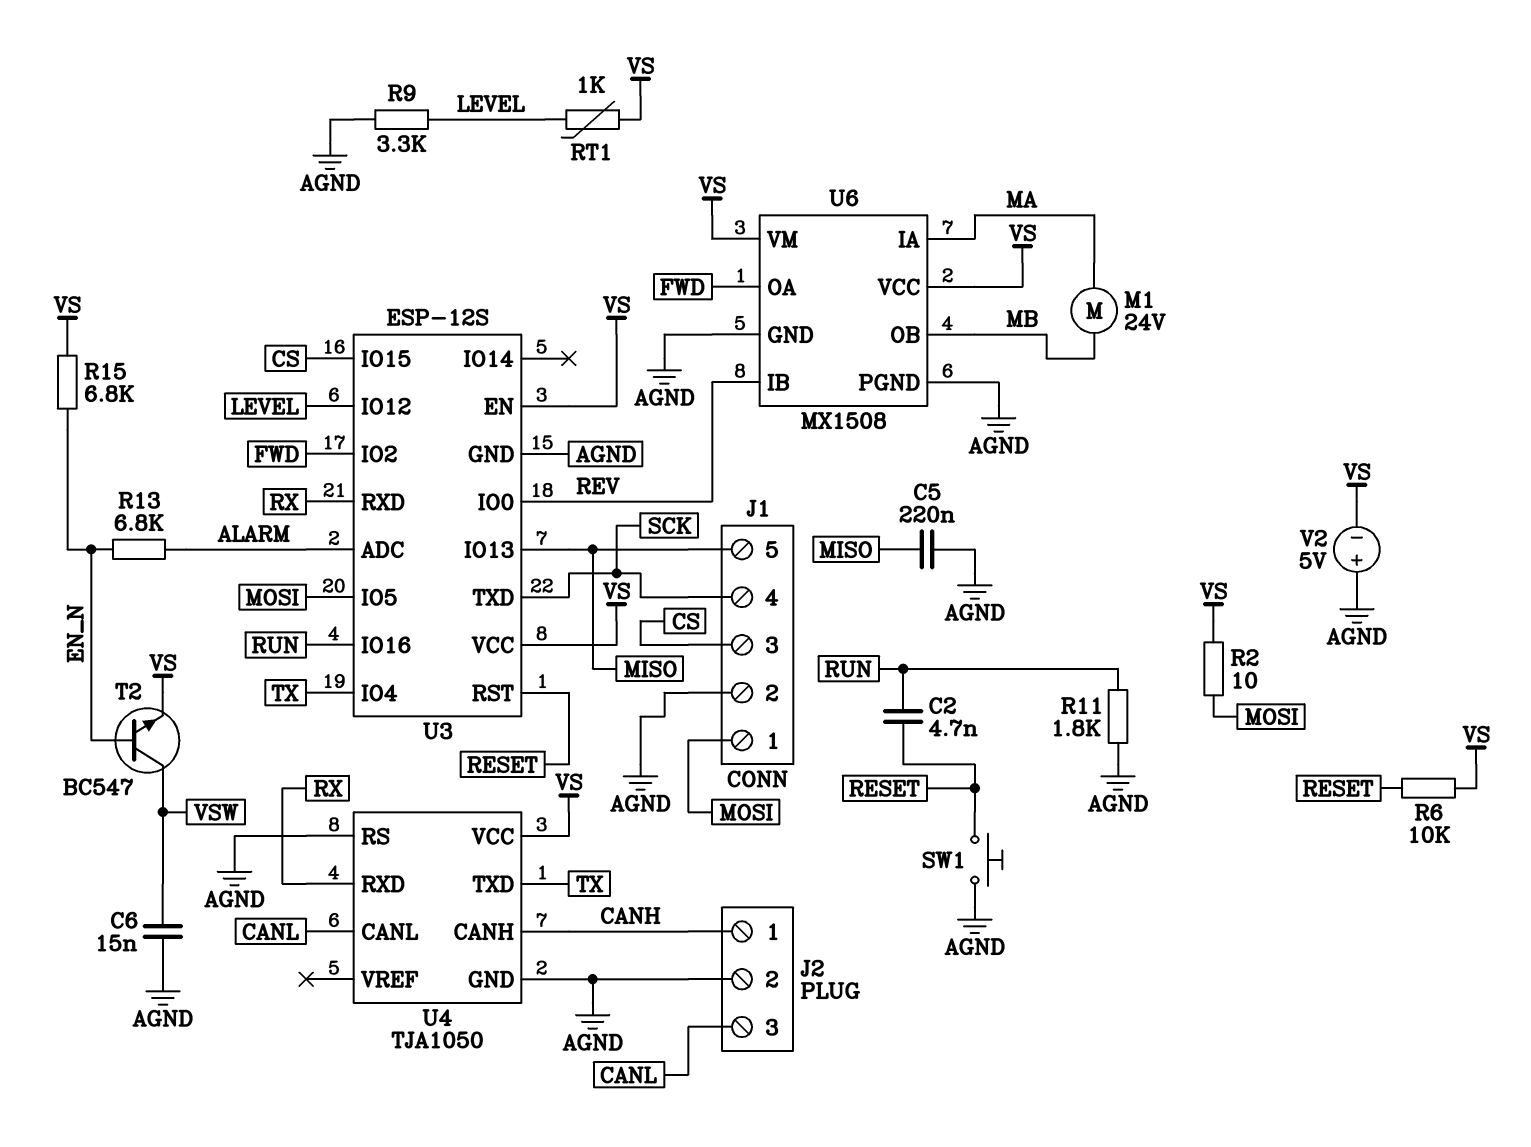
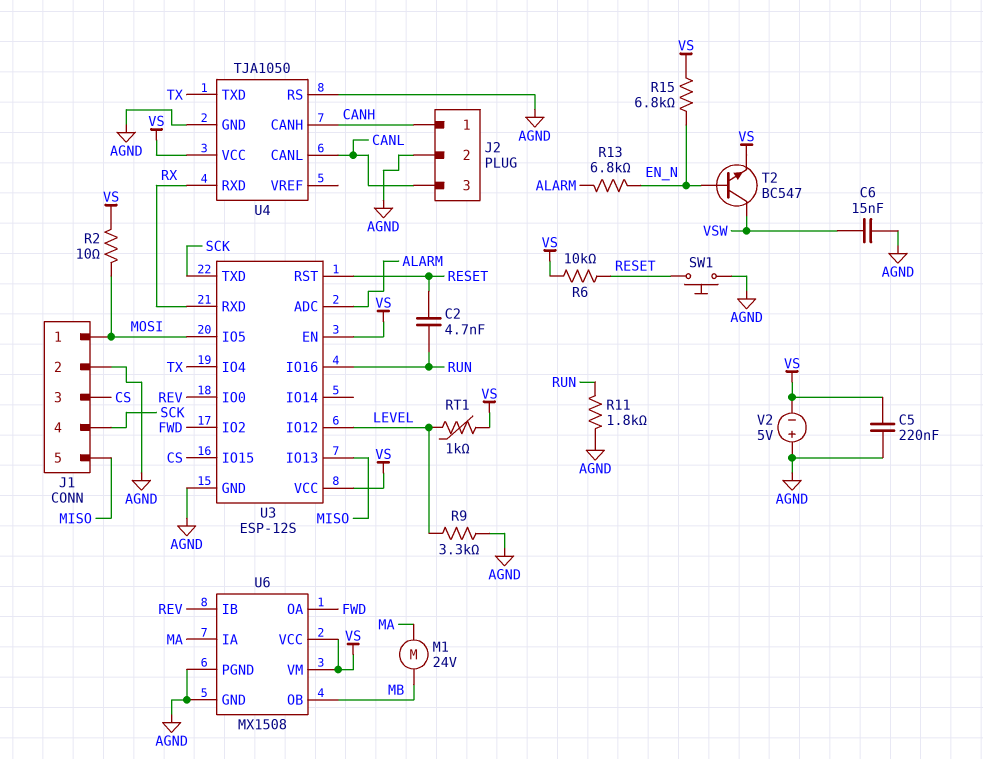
C5: 220nF (AGND, MISO) -> 220nF (AGND, VS)

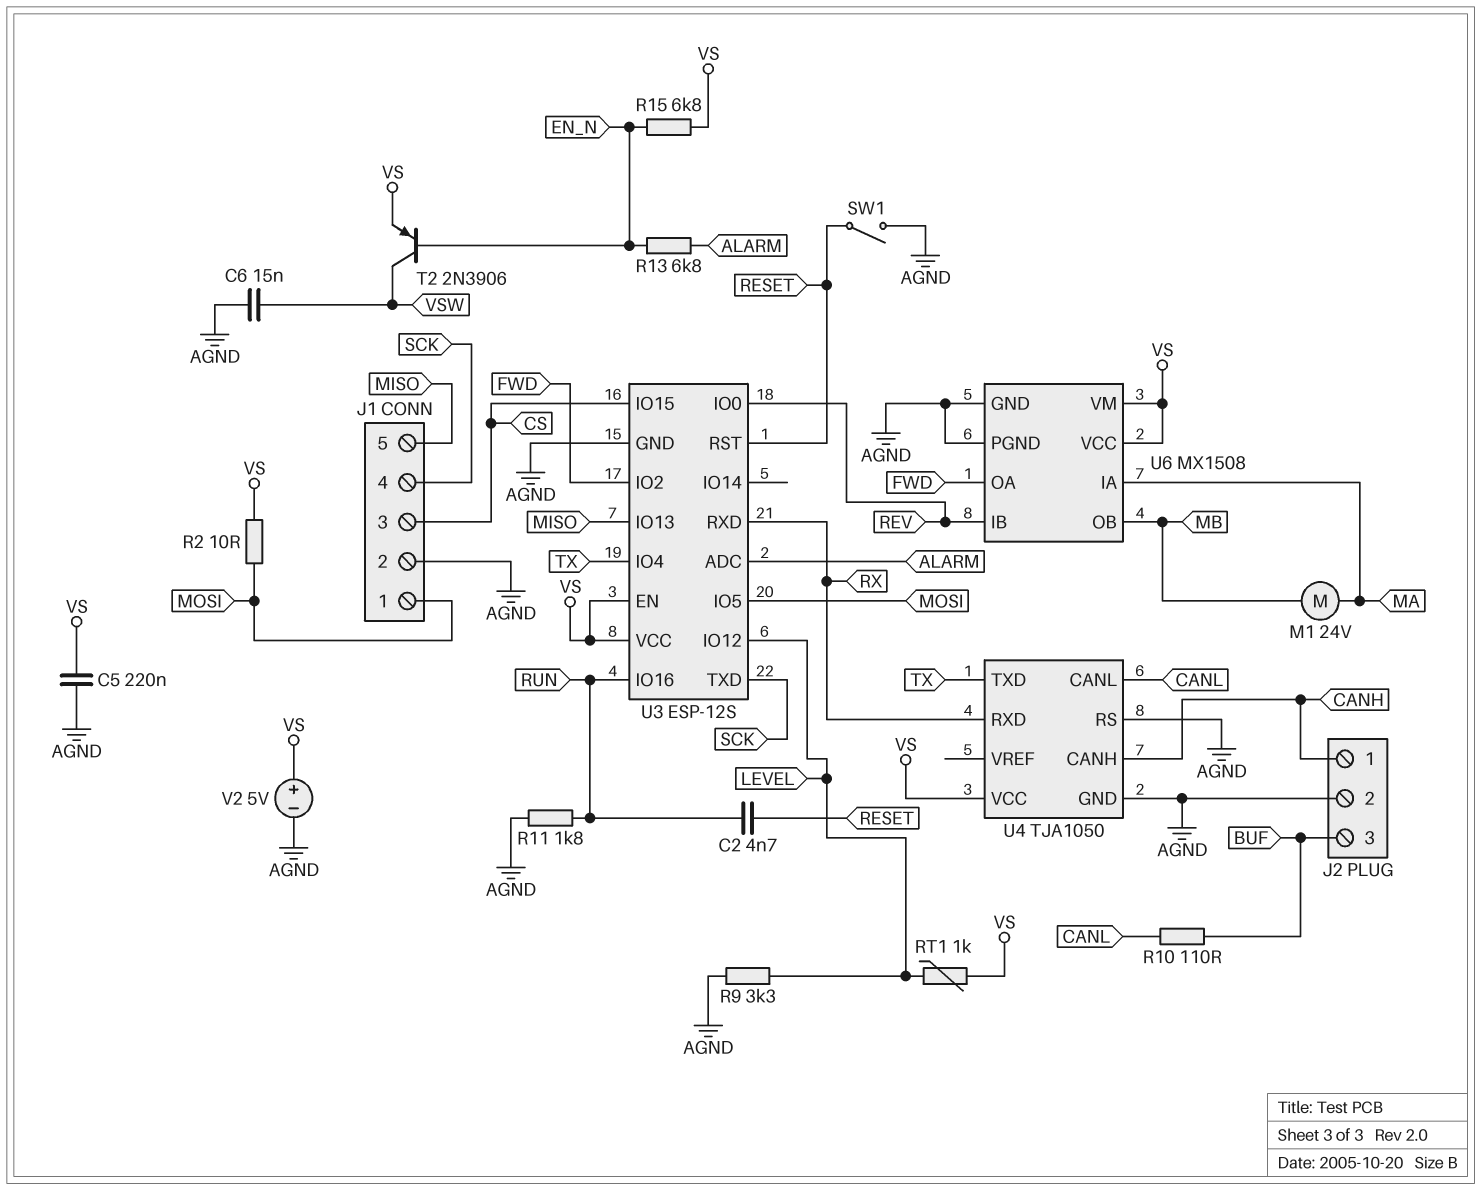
J2 pin 3: CANL -> BUF
R6: 10k (RESET, VS) -> none
R10: none -> 110 (BUF, CANL)
SW1: button (AGND, RESET) -> switch (AGND, RESET)
T2: NPN BC547 (B EN_N, C VSW, E VS) -> PNP 2N3906 (B EN_N, C VSW, E VS)
V2: 5V (plus AGND, minus VS) -> 5V (plus VS, minus AGND)

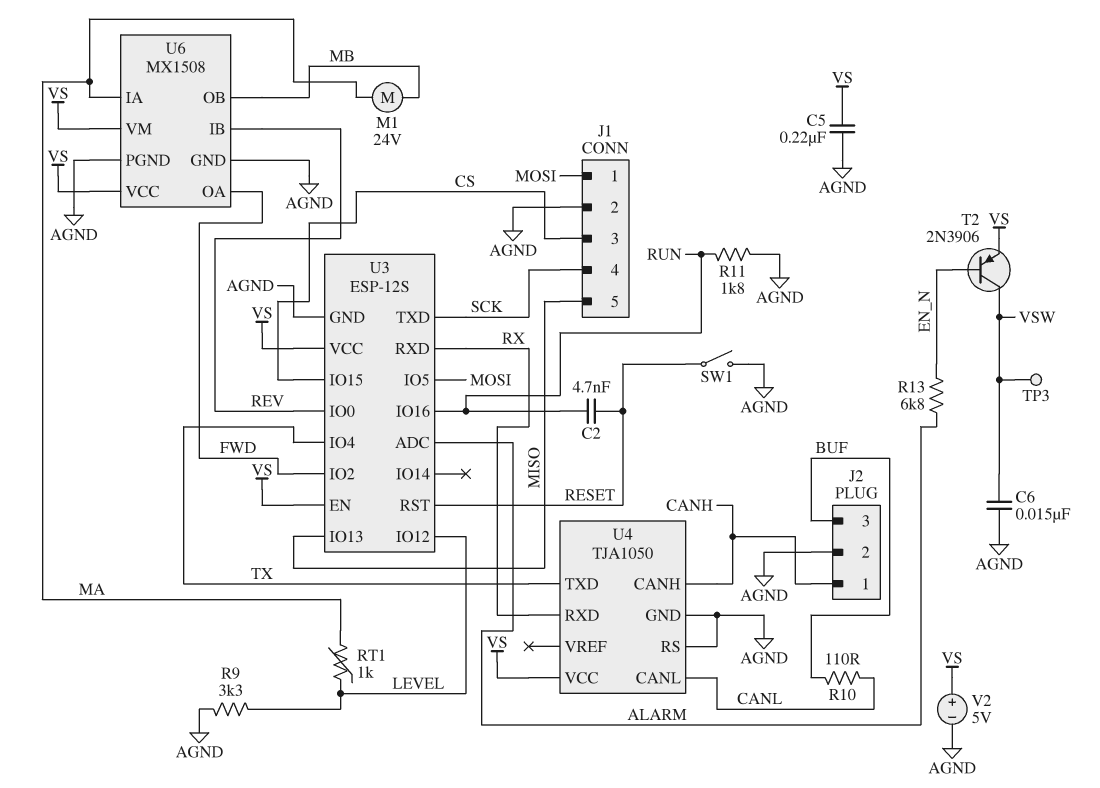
R2: 10 (MOSI, VS) -> none
R15: 6.8k (EN_N, VS) -> none
RT1: 1k (LEVEL, VS) -> 1k (LEVEL, MA)
TP3: none -> test point (VSW)

